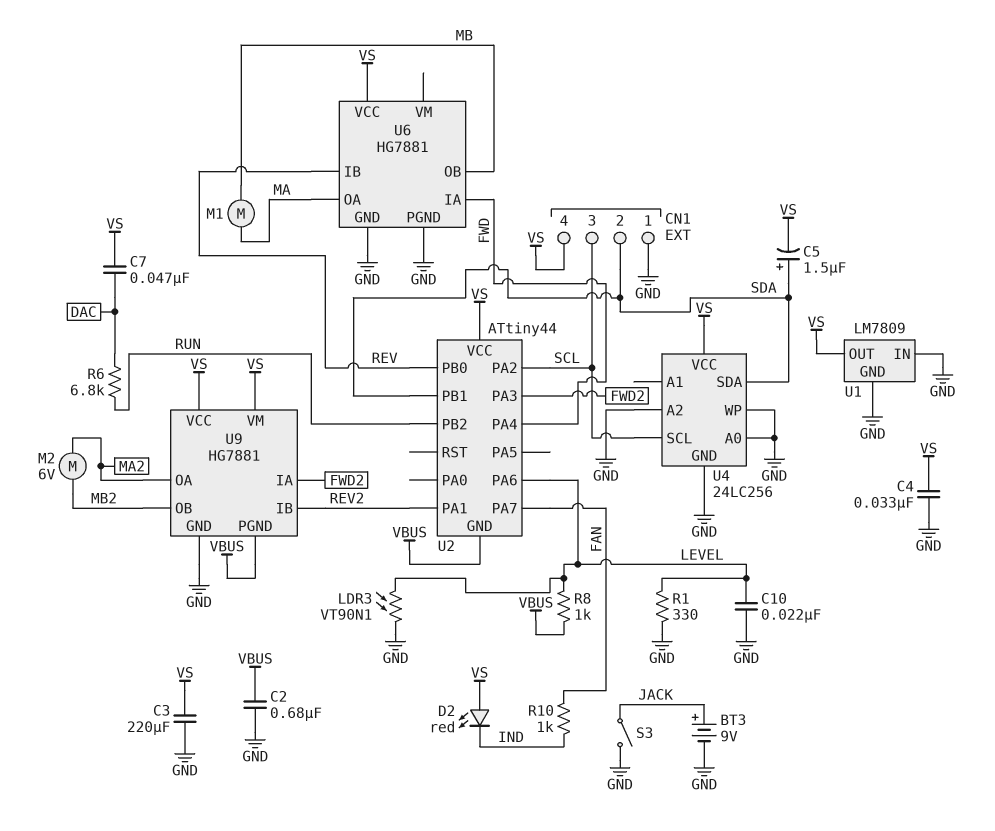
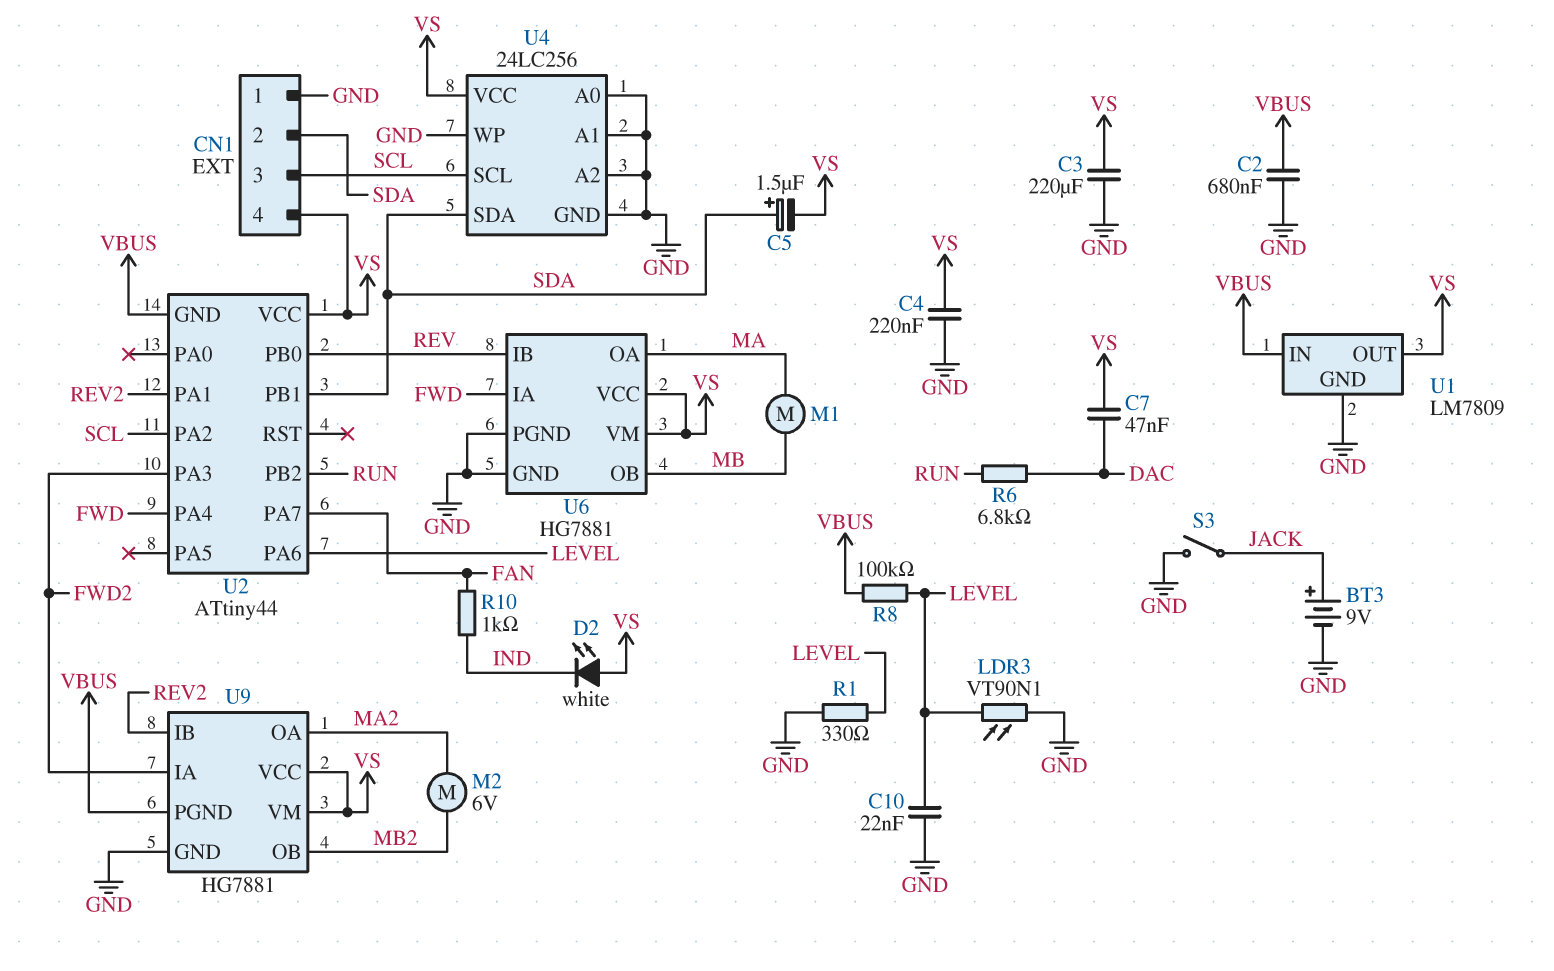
C4: 33nF (GND, VS) -> 220nF (GND, VS)
D2: LED red (A VS, K IND) -> LED white (A VS, K IND)
R8: 1k (LEVEL, VBUS) -> 100k (LEVEL, VBUS)
U1 pin IN: GND -> VBUS
U4 pin A1: none -> GND
U6 pin VM: none -> VS

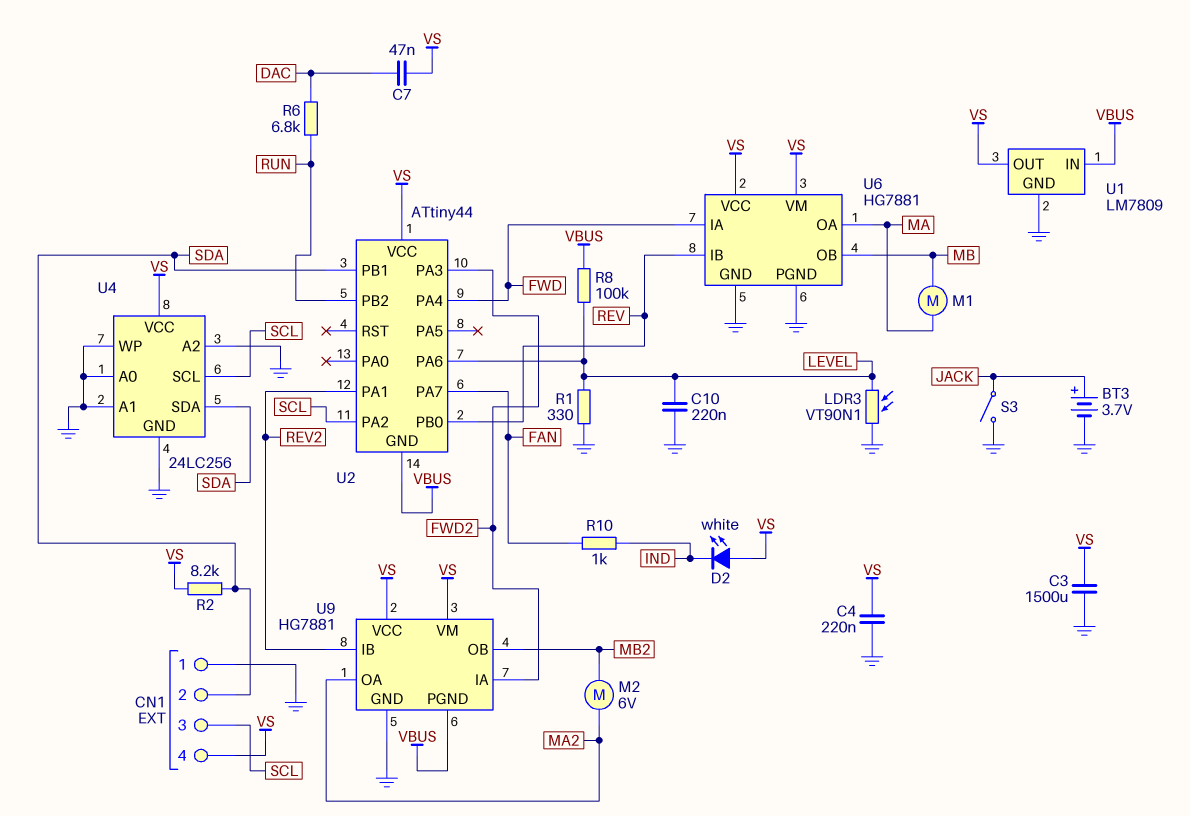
BT3: 9V (plus JACK, minus GND) -> 3.7V (plus JACK, minus GND)
C2: 680nF (GND, VBUS) -> none
C3: 220uF (GND, VS) -> 1500uF (GND, VS)
C5: 1.5uF (plus SDA, minus VS) -> none
C10: 22nF (GND, LEVEL) -> 220nF (GND, LEVEL)
R2: none -> 8.2k (SDA, VS)

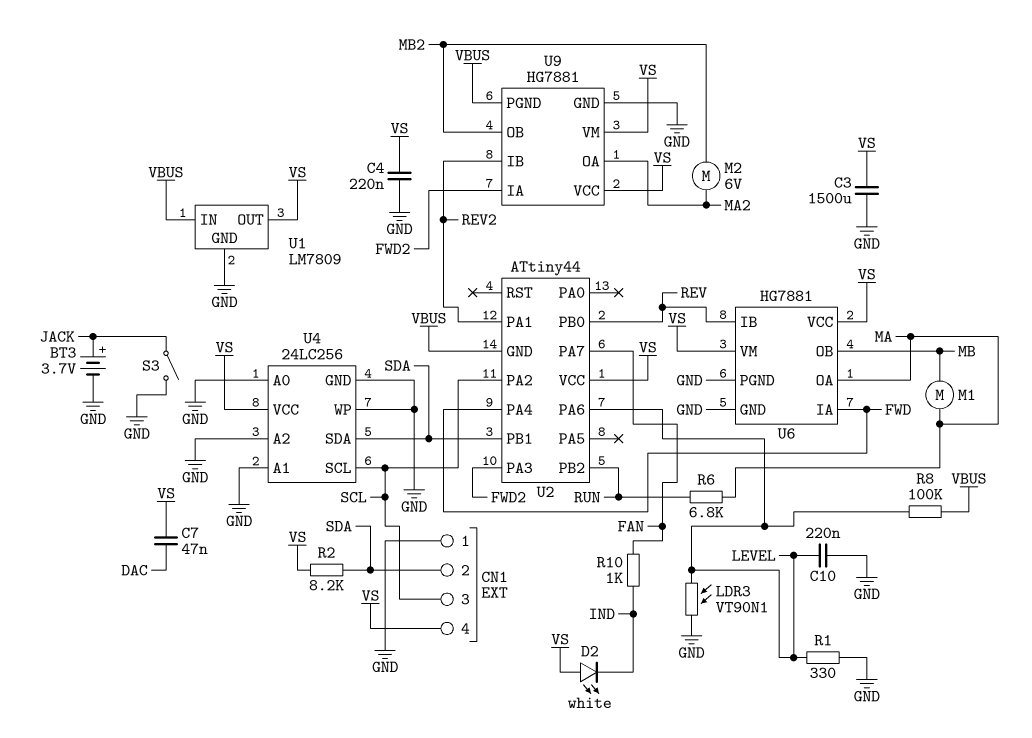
R6: 6.8k (DAC, RUN) -> 6.8k (MA, RUN)

